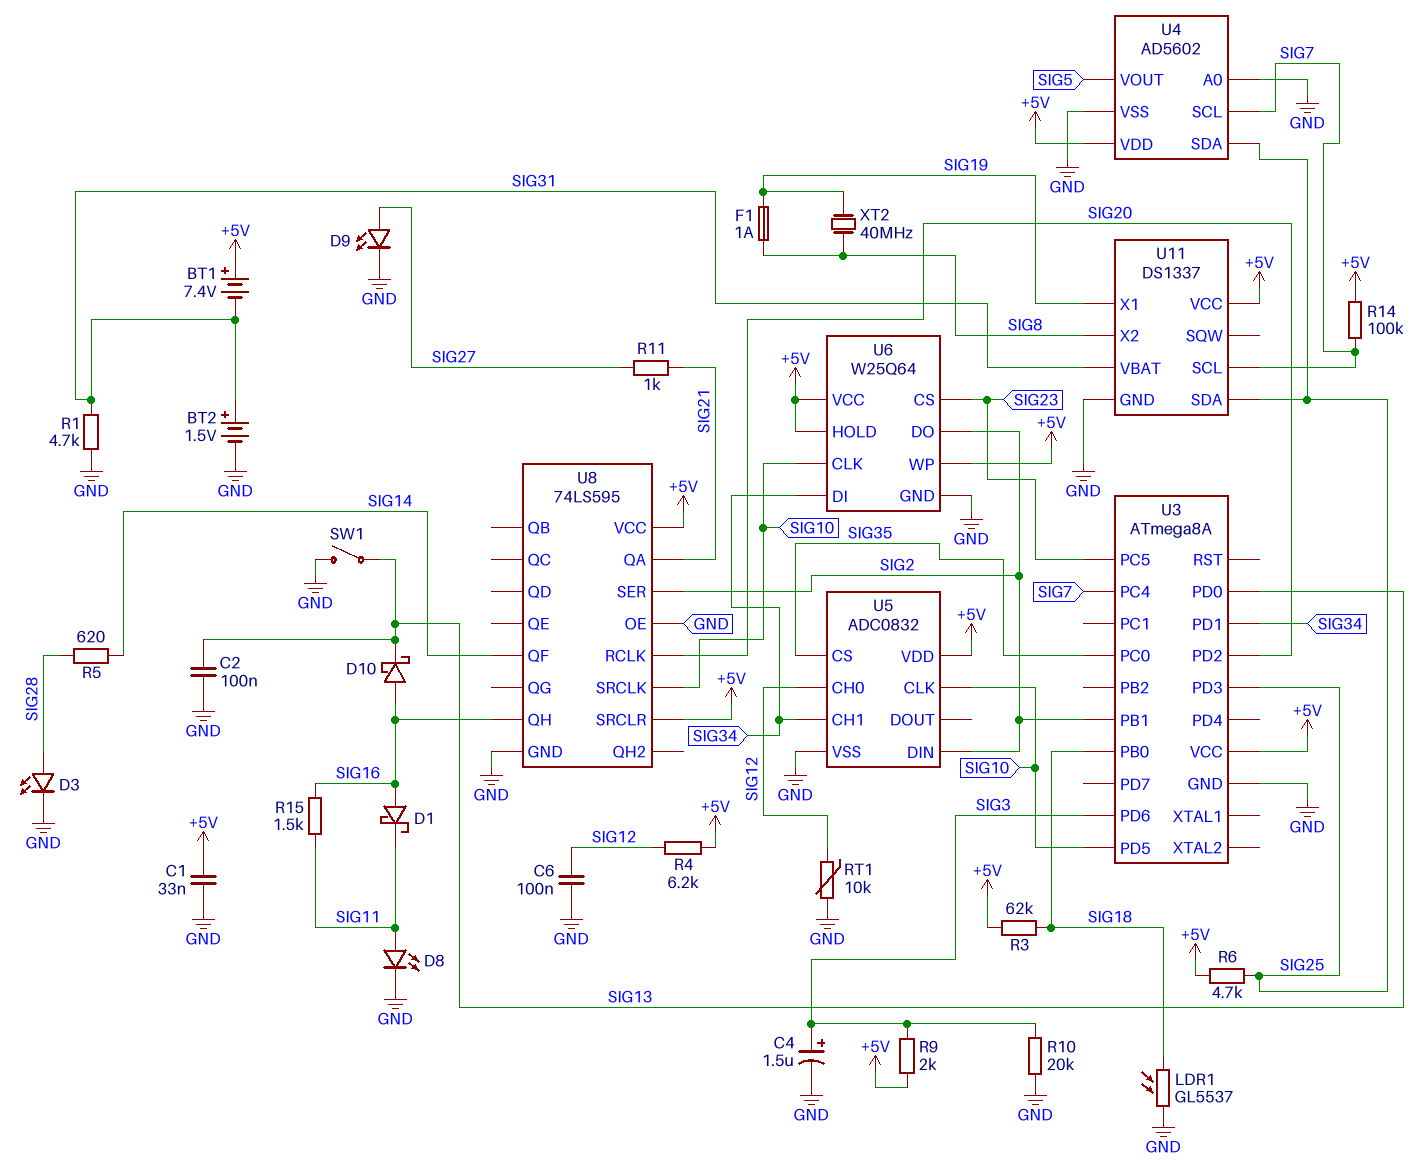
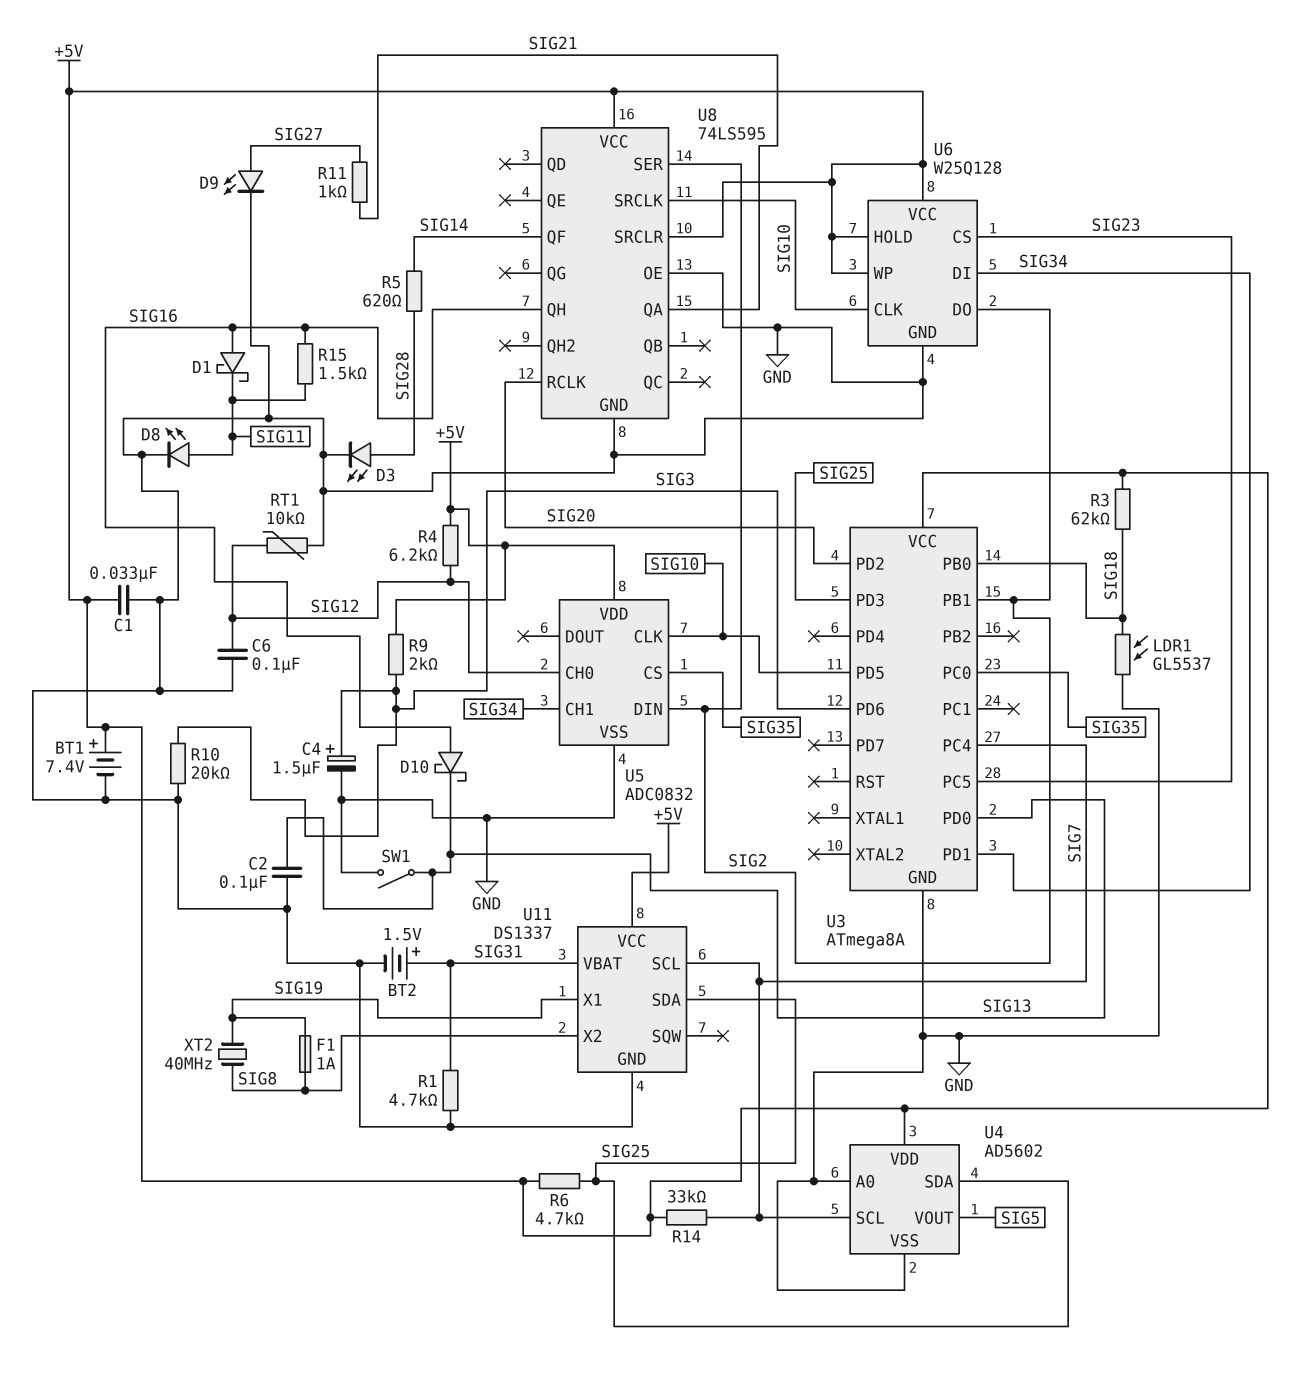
BT1: 7.4V (plus +5V, minus SIG31) -> 7.4V (plus +5V, minus GND)
R14: 100k (+5V, SIG7) -> 33k (+5V, SIG7)
U6: W25Q64 -> W25Q128

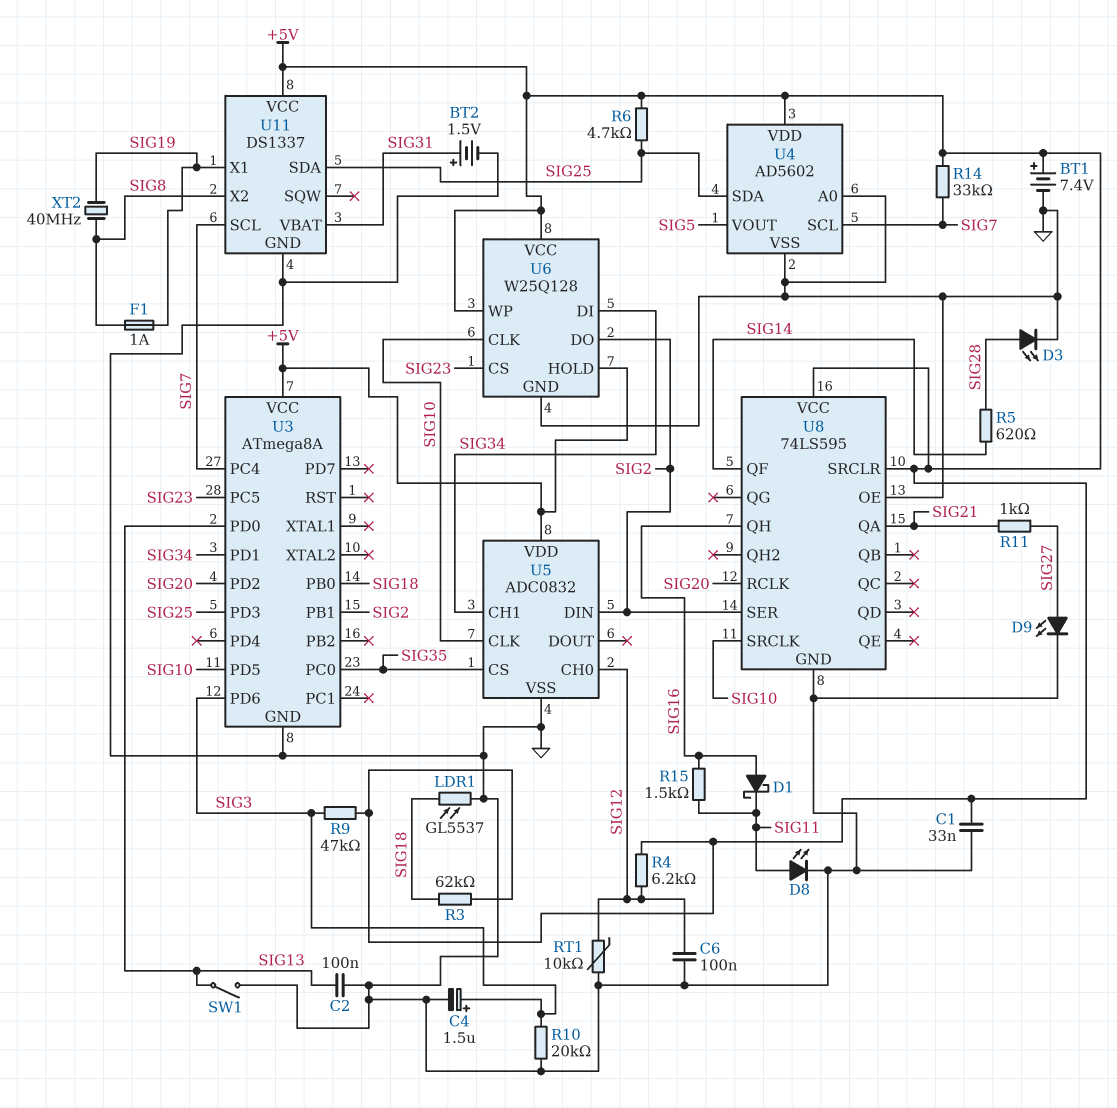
D10: schottky (A SIG16, K SIG13) -> none
R1: 4.7k (GND, SIG31) -> none
R9: 2k (+5V, SIG3) -> 47k (+5V, SIG3)

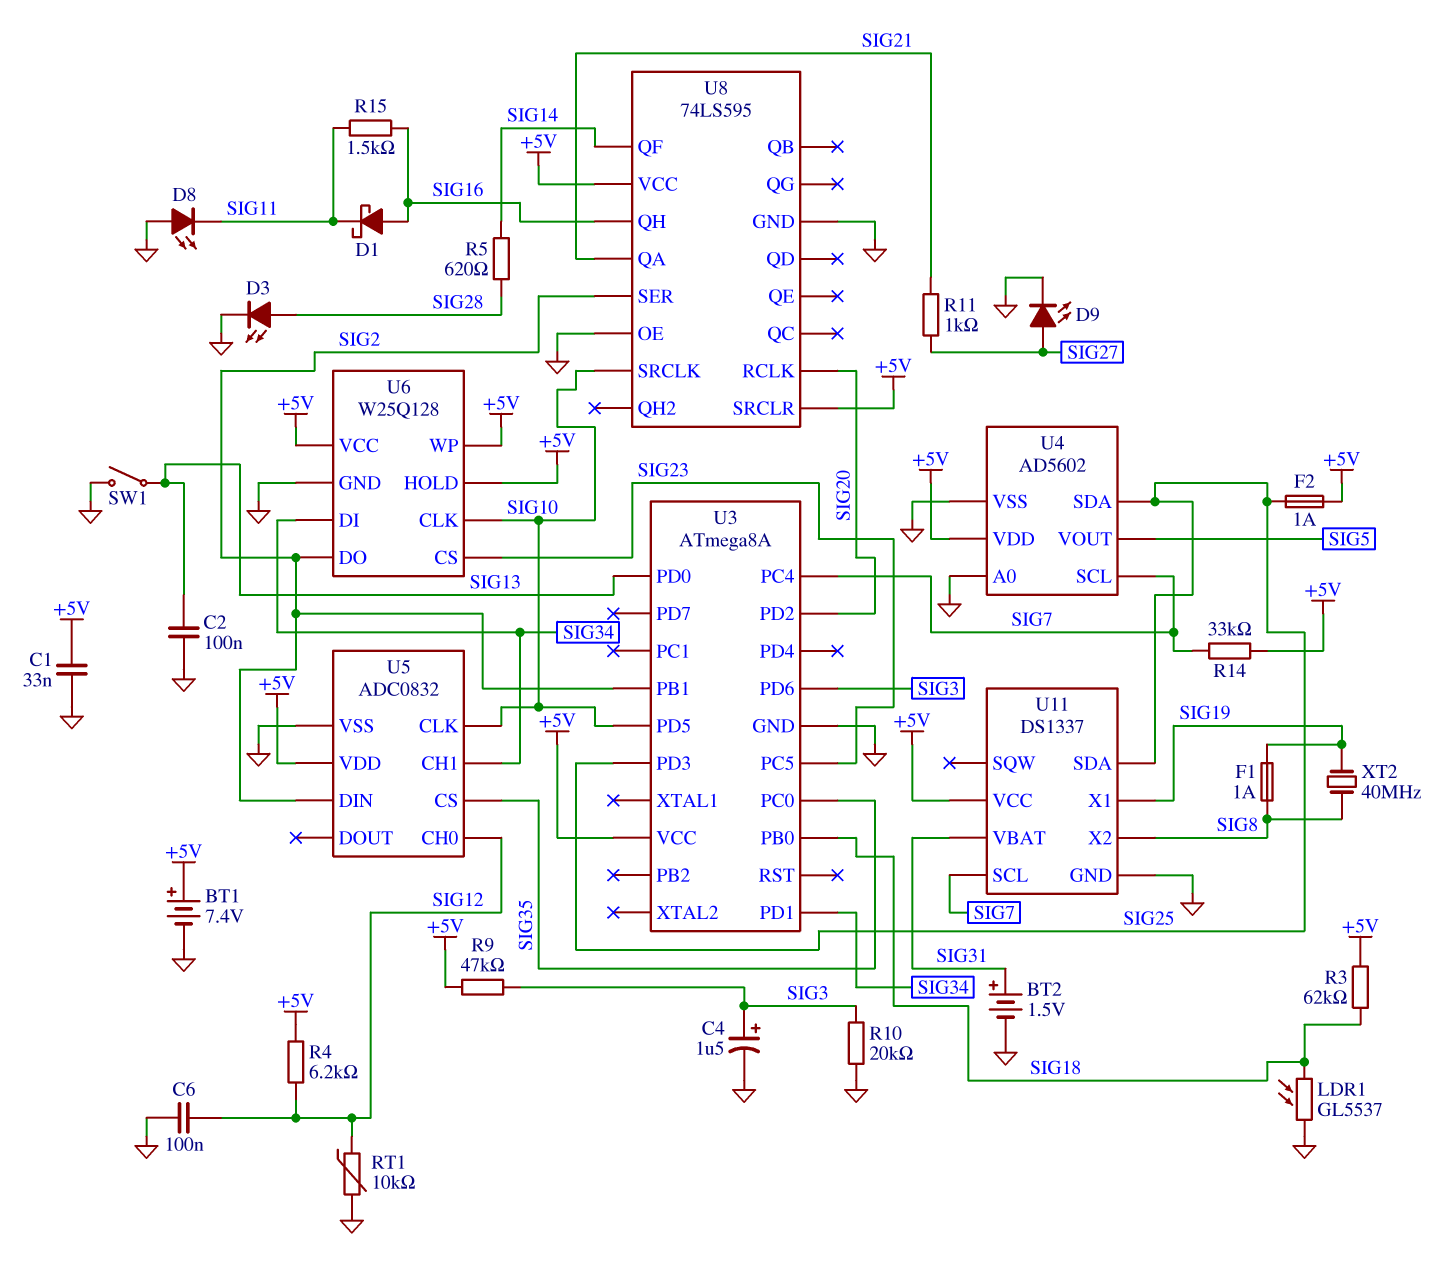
D8: LED (A SIG11, K GND) -> LED (A GND, K SIG11)
F2: none -> 1A (+5V, SIG25)
R6: 4.7k (+5V, SIG25) -> none

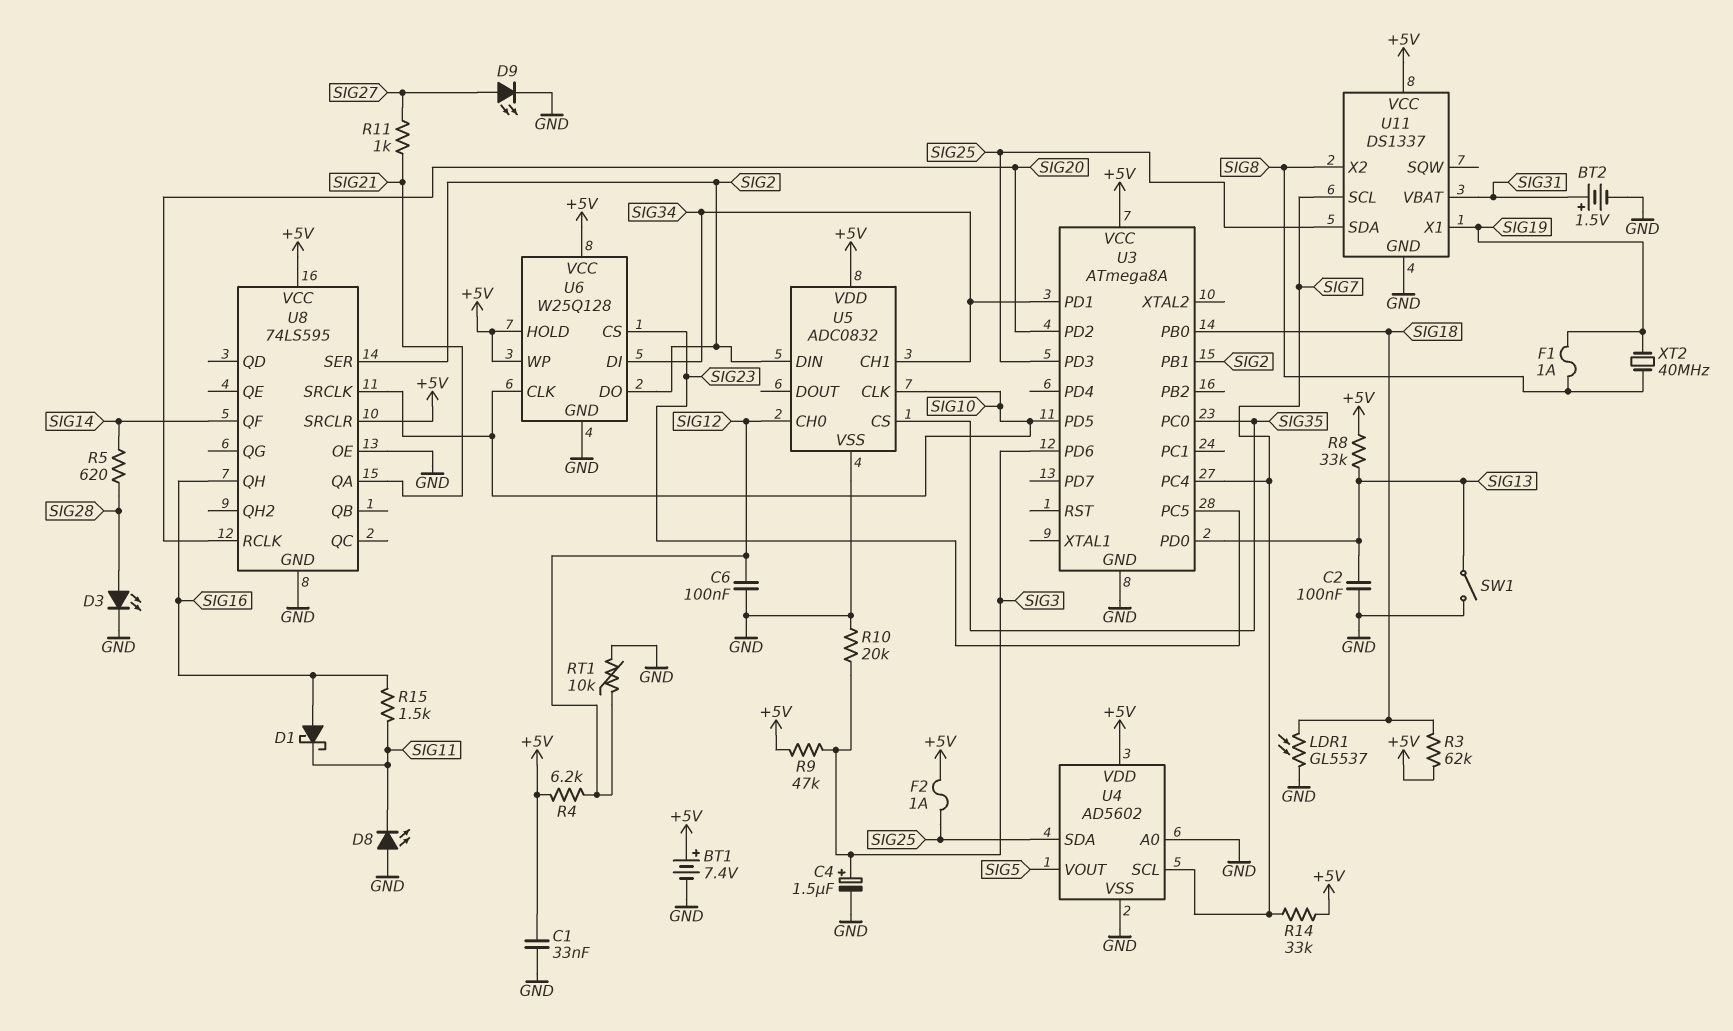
R8: none -> 33k (+5V, SIG13)

